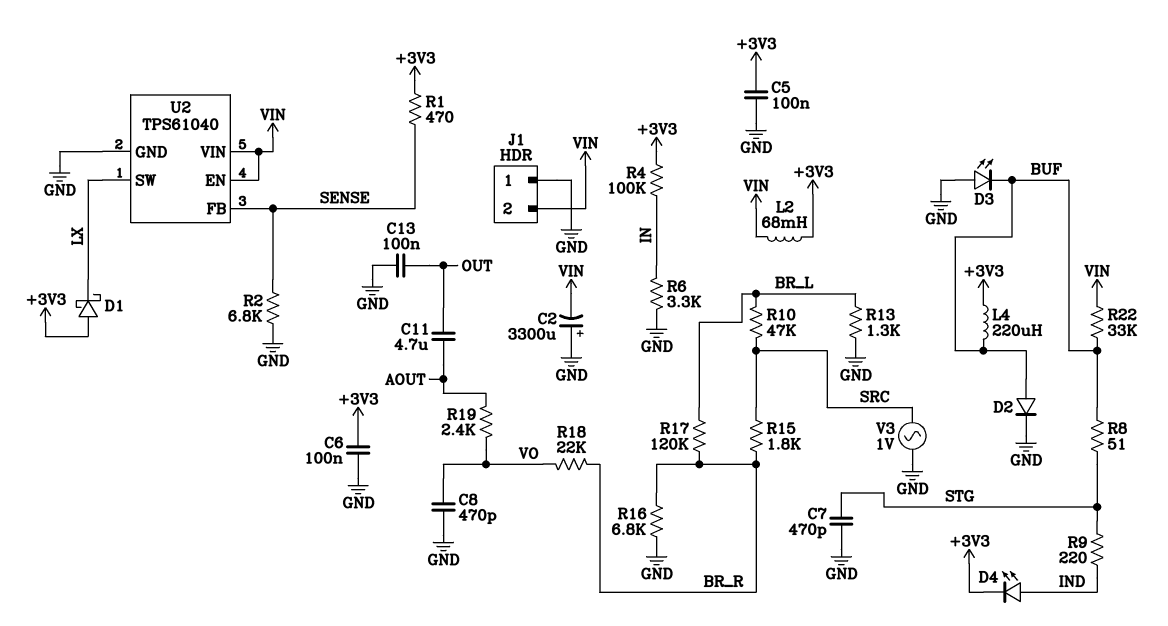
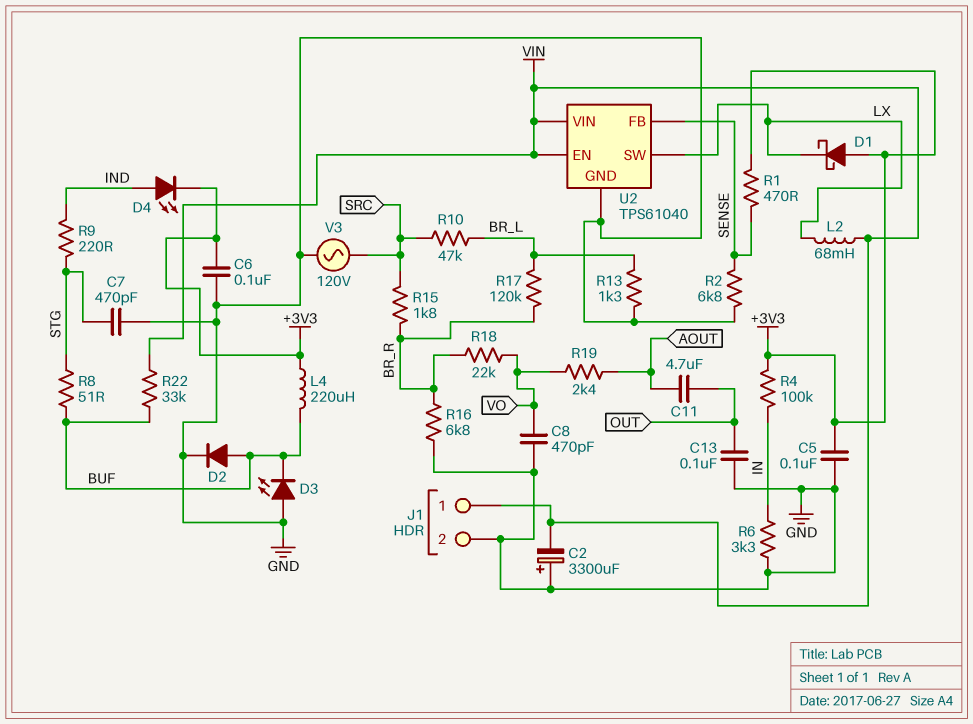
J1 pin 1: GND -> VIN
J1 pin 2: VIN -> GND
L2: 68mH (+3V3, VIN) -> 68mH (LX, VIN)
V3: AC 1V (GND, SRC) -> AC 120V (GND, SRC)

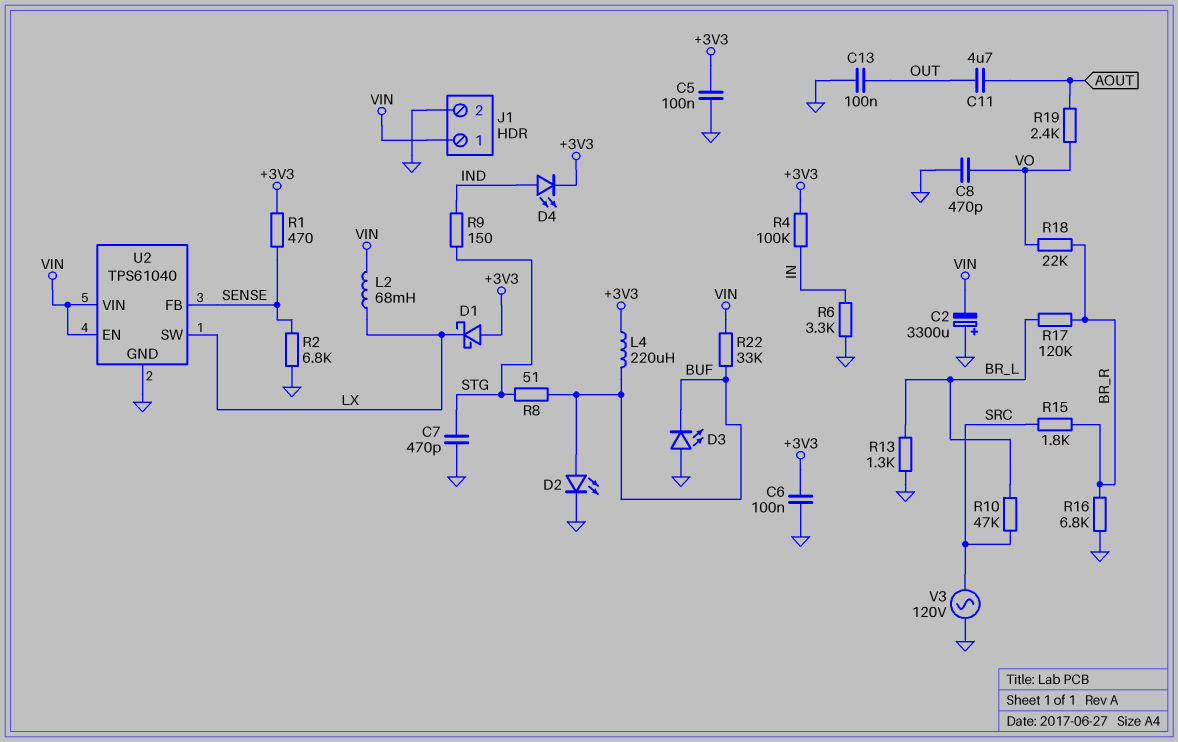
D2: diode (A BUF, K GND) -> LED (A BUF, K GND)
R9: 220 (IND, STG) -> 150 (IND, STG)

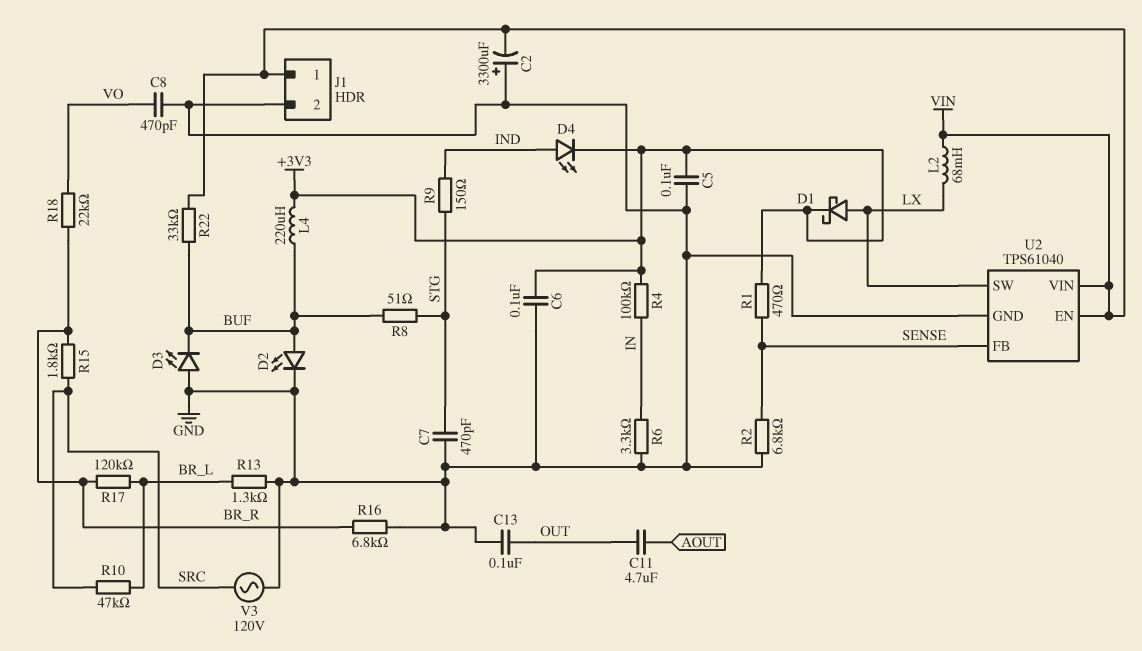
D1: schottky (A +3V3, K LX) -> schottky (A LX, K +3V3)
R19: 2.4k (AOUT, VO) -> none

